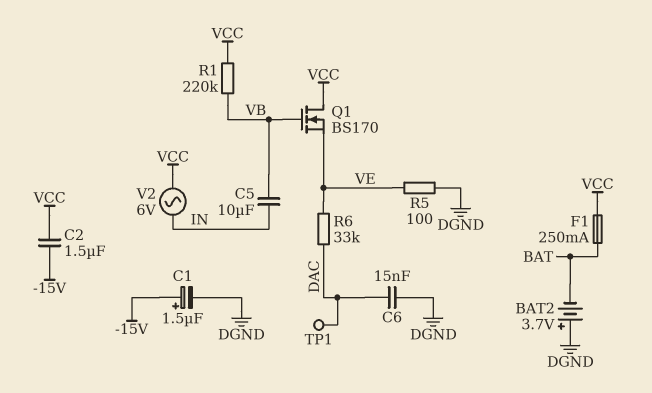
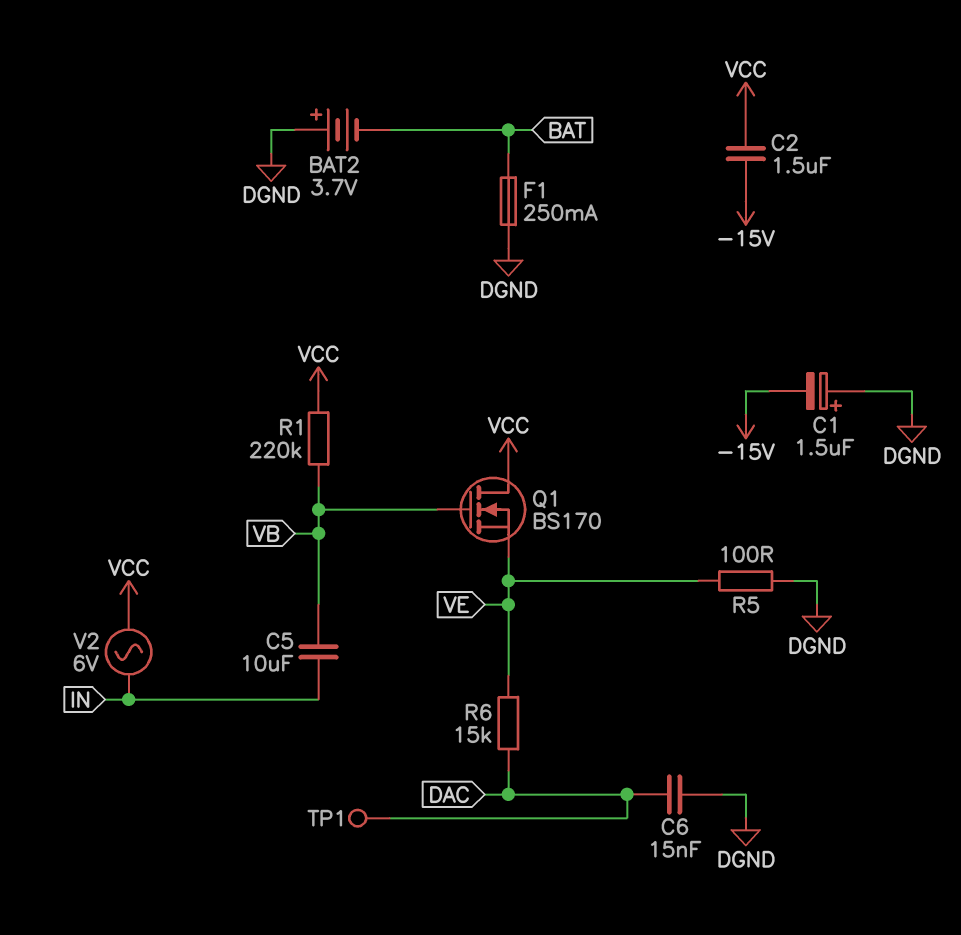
C1: 1.5uF (plus -15V, minus DGND) -> 1.5uF (plus DGND, minus -15V)
F1: 250mA (BAT, VCC) -> 250mA (BAT, DGND)
R6: 33k (DAC, VE) -> 15k (DAC, VE)

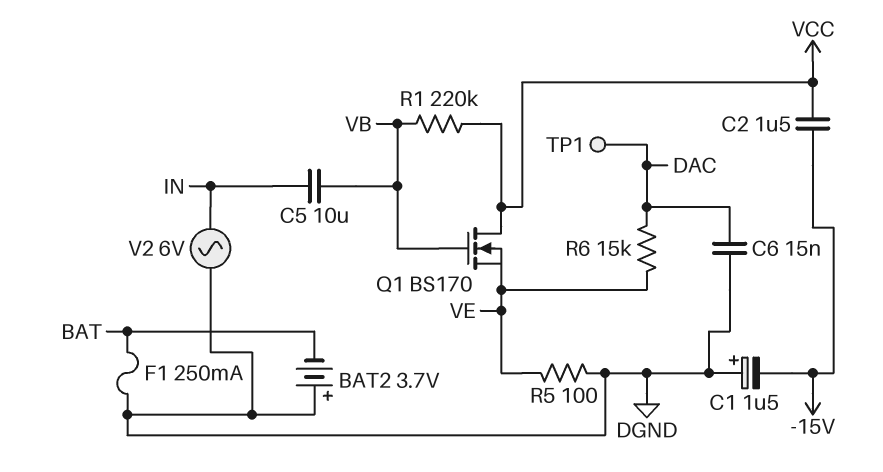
V2: AC 6V (IN, VCC) -> AC 6V (DGND, IN)

